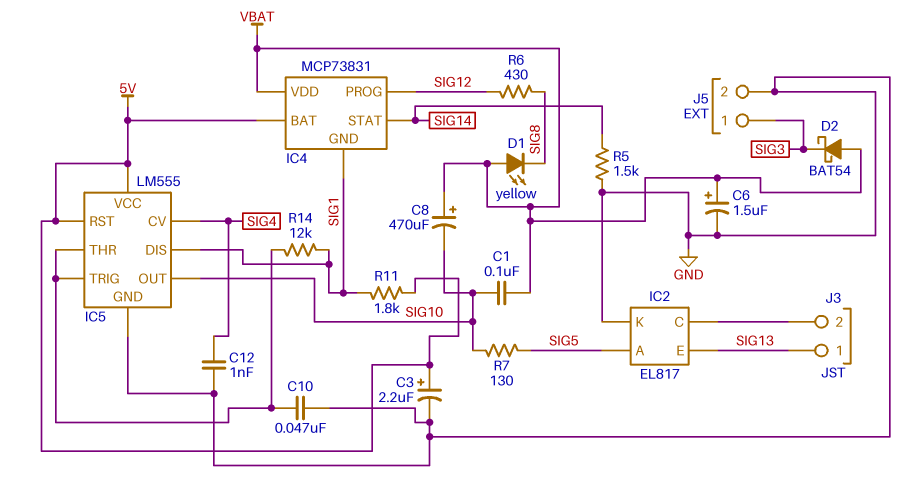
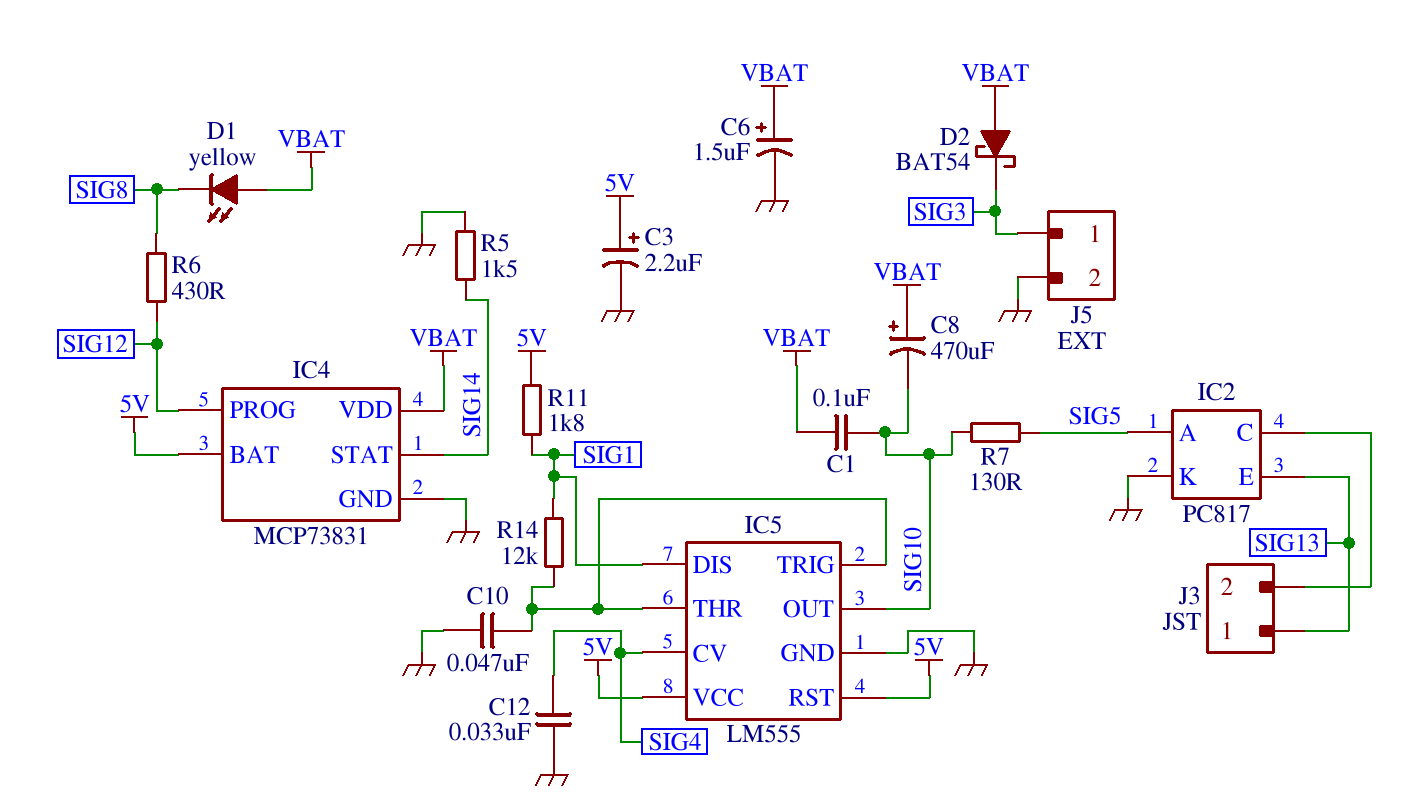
C12: 1nF (GND, SIG4) -> 33nF (GND, SIG4)
IC2: EL817 -> PC817
IC4 pin GND: SIG1 -> GND

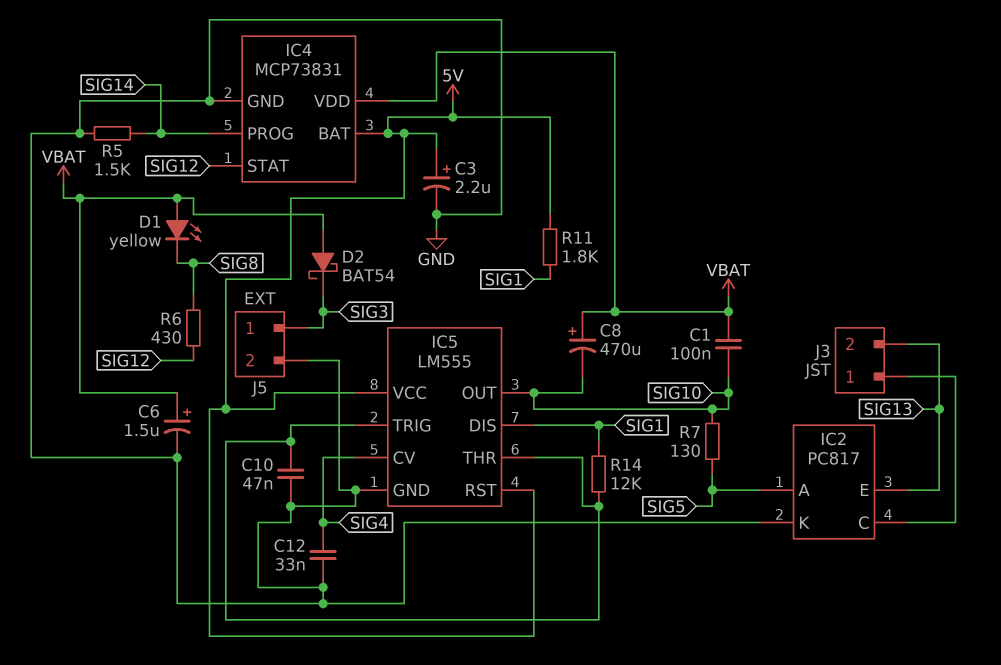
IC4 pin PROG: SIG12 -> SIG14
IC4 pin STAT: SIG14 -> SIG12
J3 pin 1: SIG13 -> IC2/C
J3 pin 2: IC2/C -> SIG13

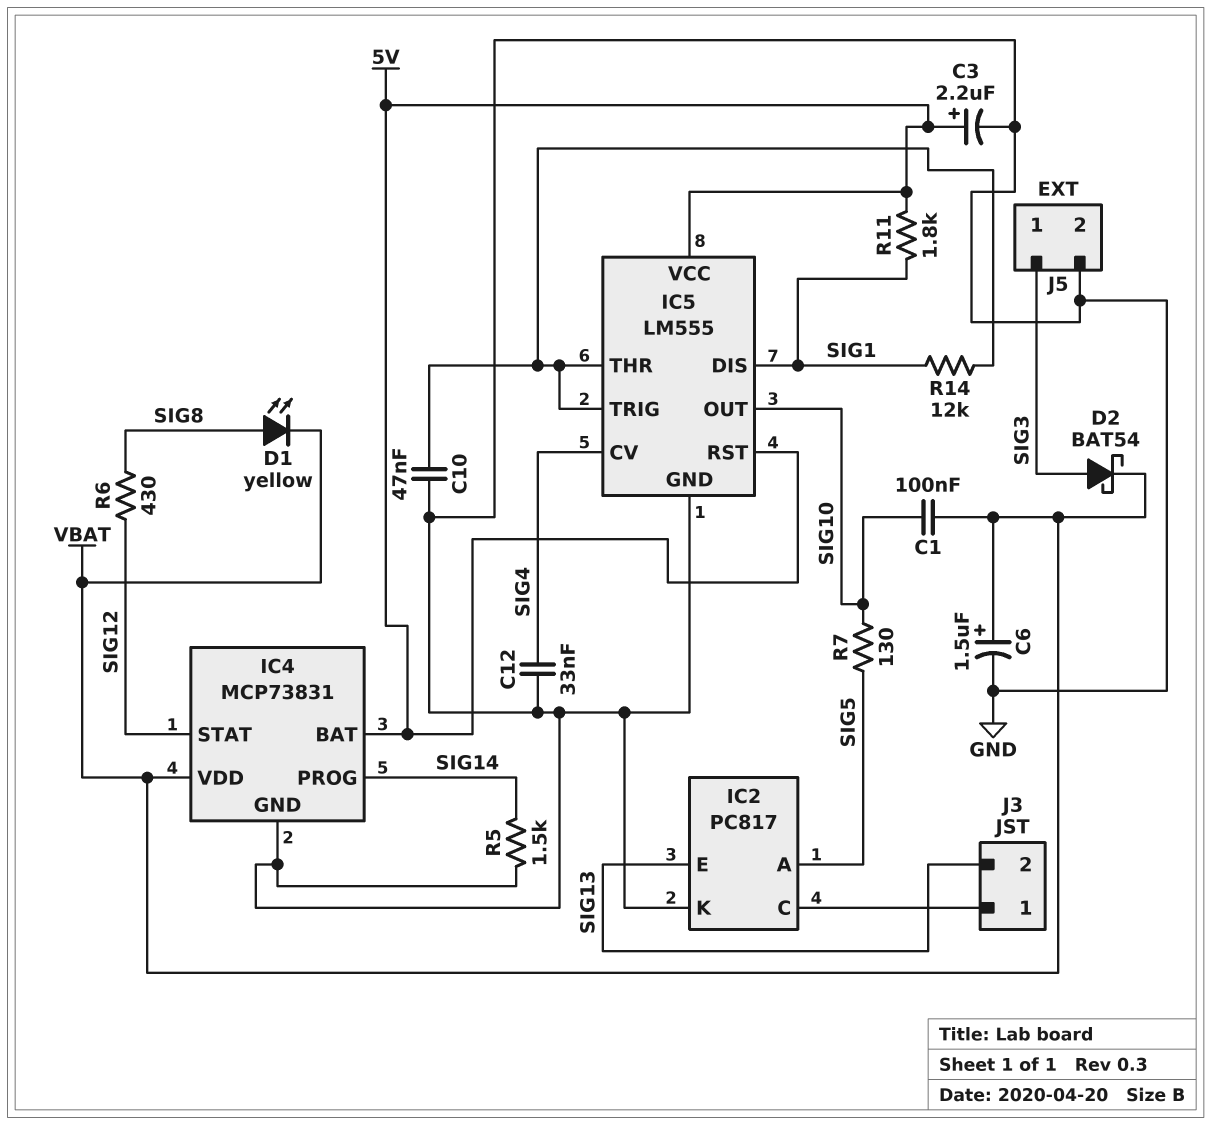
C8: 470uF (plus VBAT, minus SIG10) -> none
D1: LED yellow (A VBAT, K SIG8) -> LED yellow (A SIG8, K VBAT)
D2: schottky BAT54 (A VBAT, K SIG3) -> schottky BAT54 (A SIG3, K VBAT)

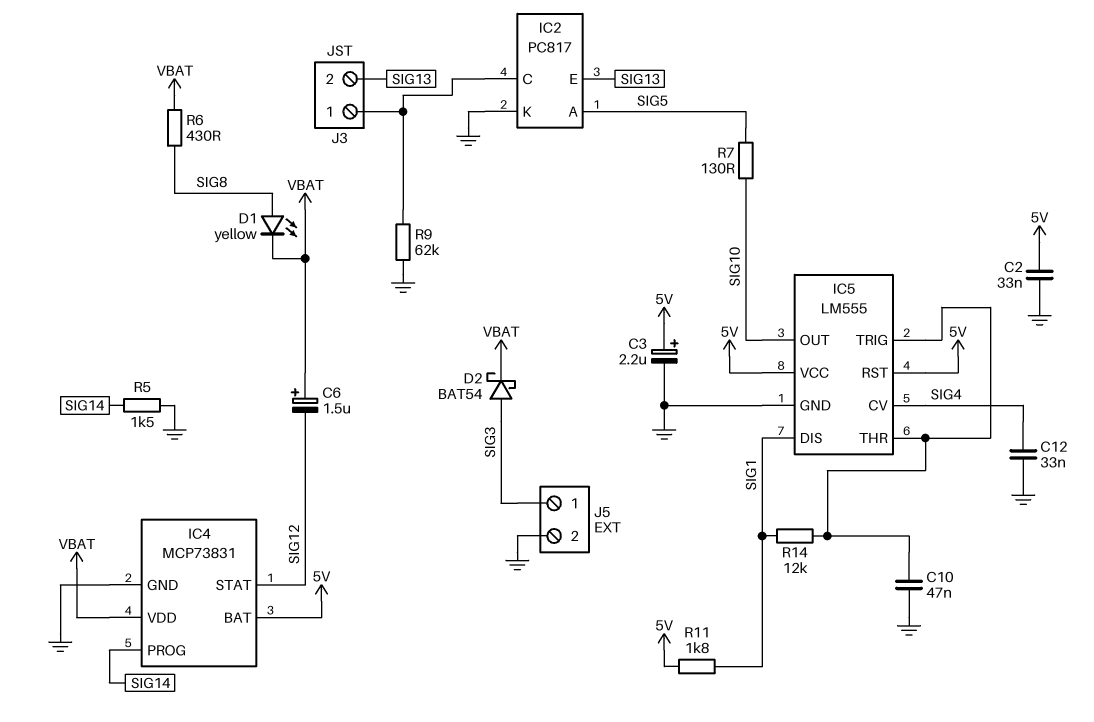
C1: 100nF (SIG10, VBAT) -> none
C2: none -> 33nF (5V, GND)
C6: 1.5uF (plus VBAT, minus GND) -> 1.5uF (plus VBAT, minus SIG12)
R6: 430 (SIG8, SIG12) -> 430 (SIG8, VBAT)
R9: none -> 62k (GND, IC2/C)

